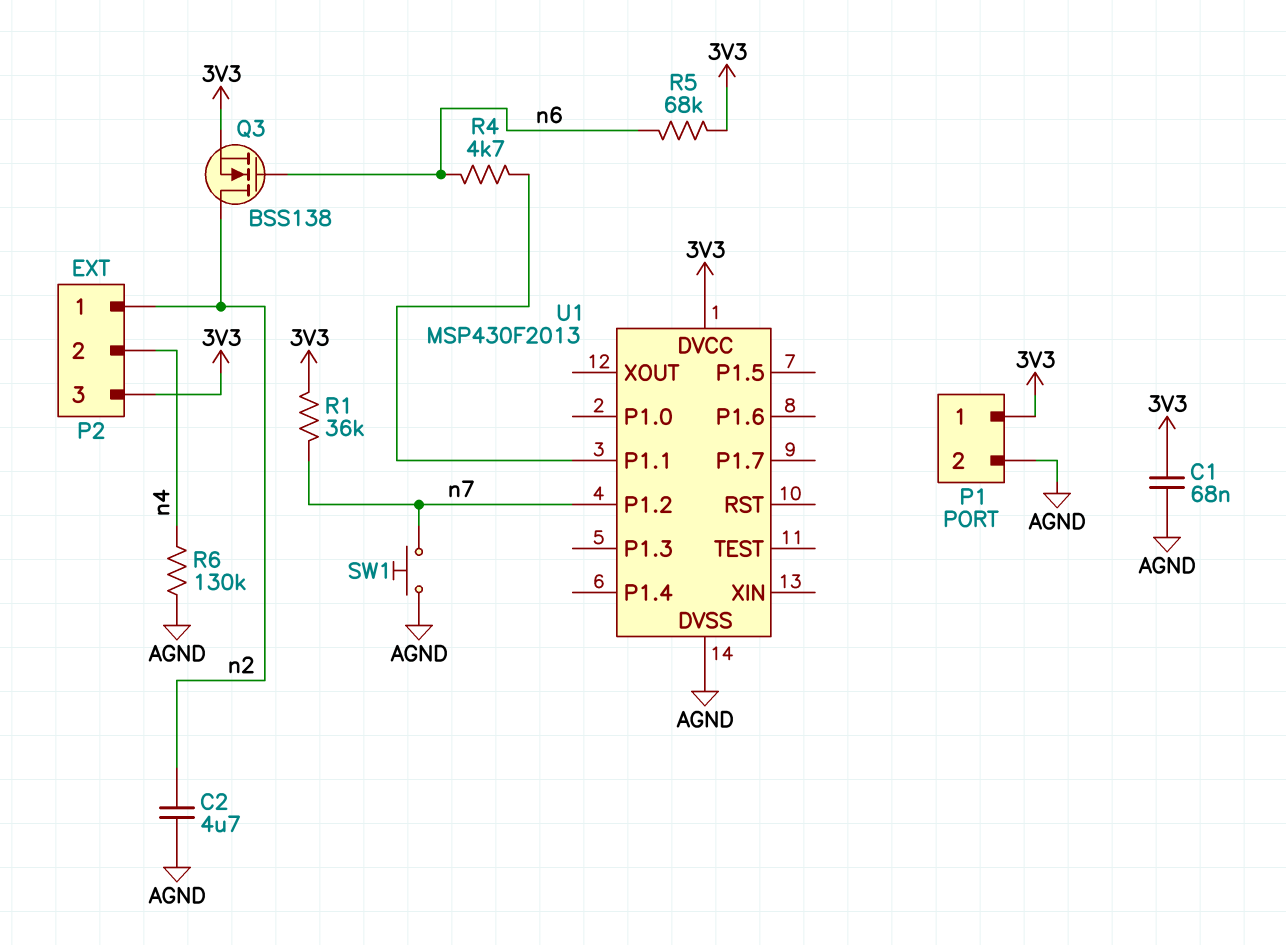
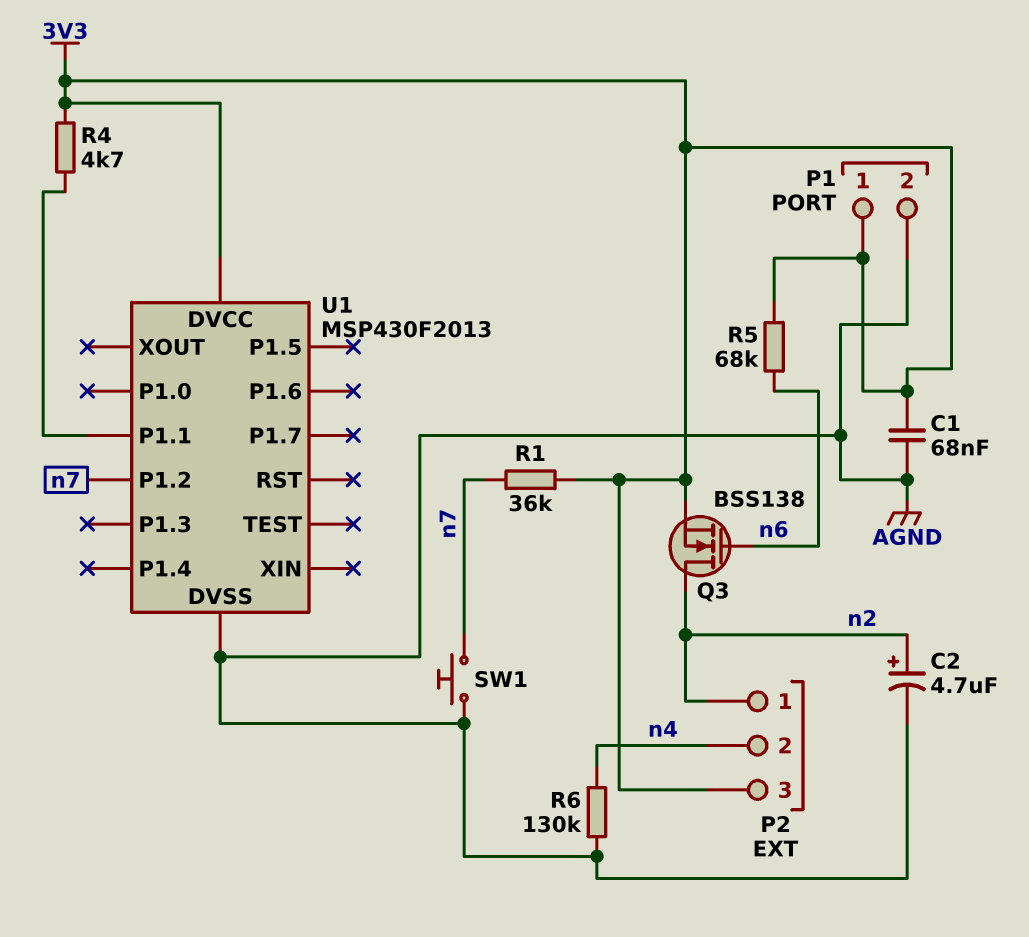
C2: 4.7uF (AGND, n2) -> 4.7uF (plus n2, minus AGND)
R4: 4.7k (U1/P1.1, n6) -> 4.7k (3V3, U1/P1.1)

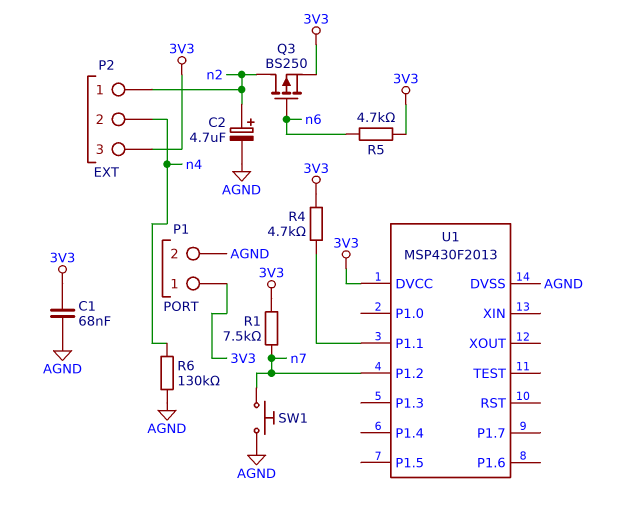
Q3: NMOS BSS138 (G n6, D n2, S 3V3) -> PMOS BS250 (G n6, D n2, S 3V3)
R1: 36k (3V3, n7) -> 7.5k (3V3, n7)
R5: 68k (3V3, n6) -> 4.7k (3V3, n6)

